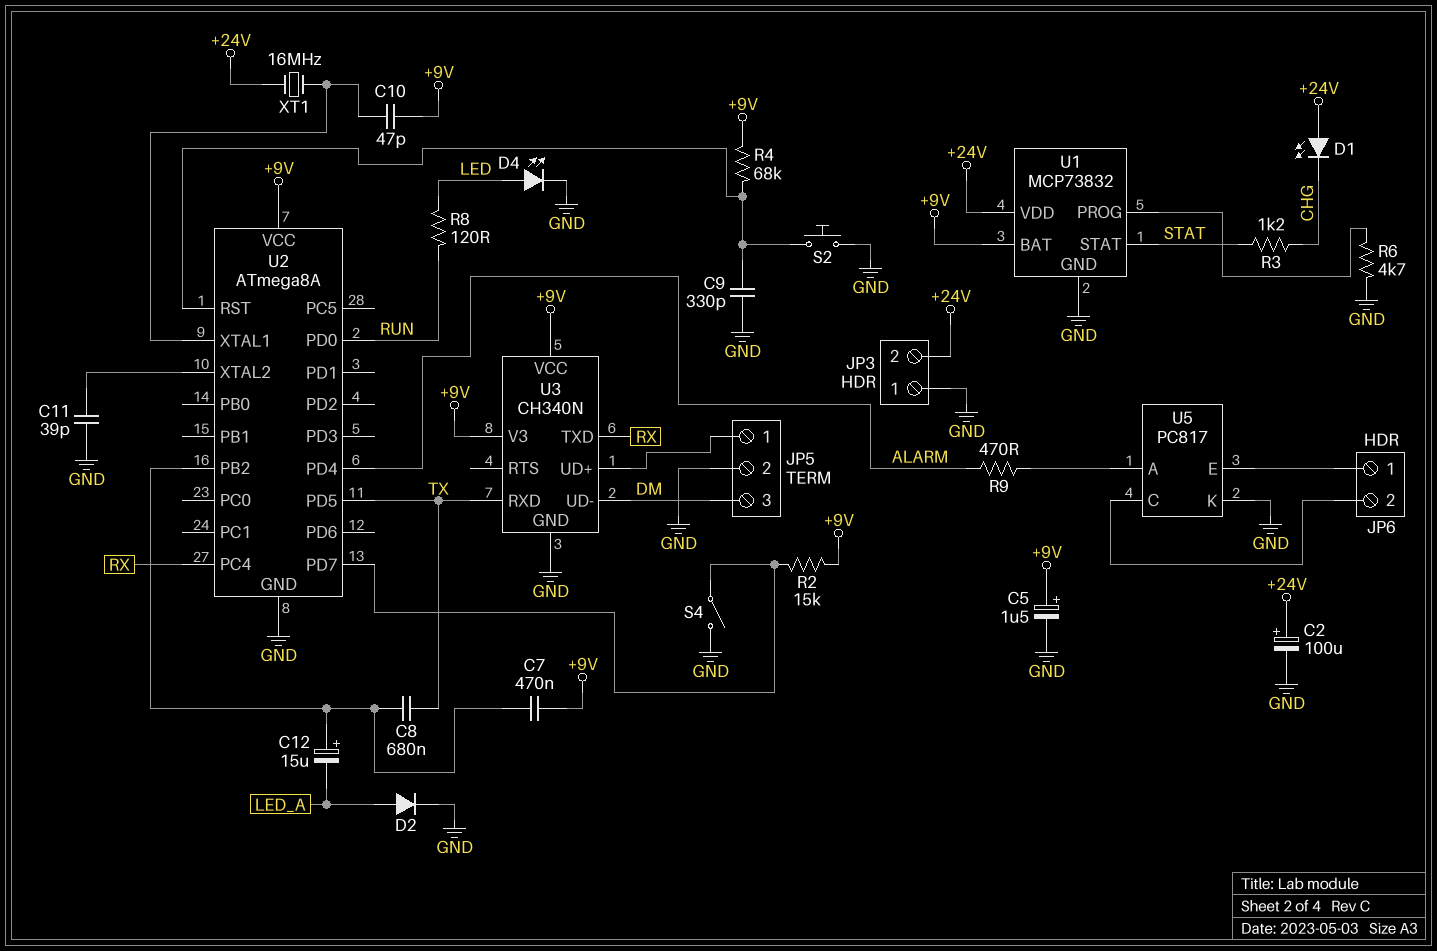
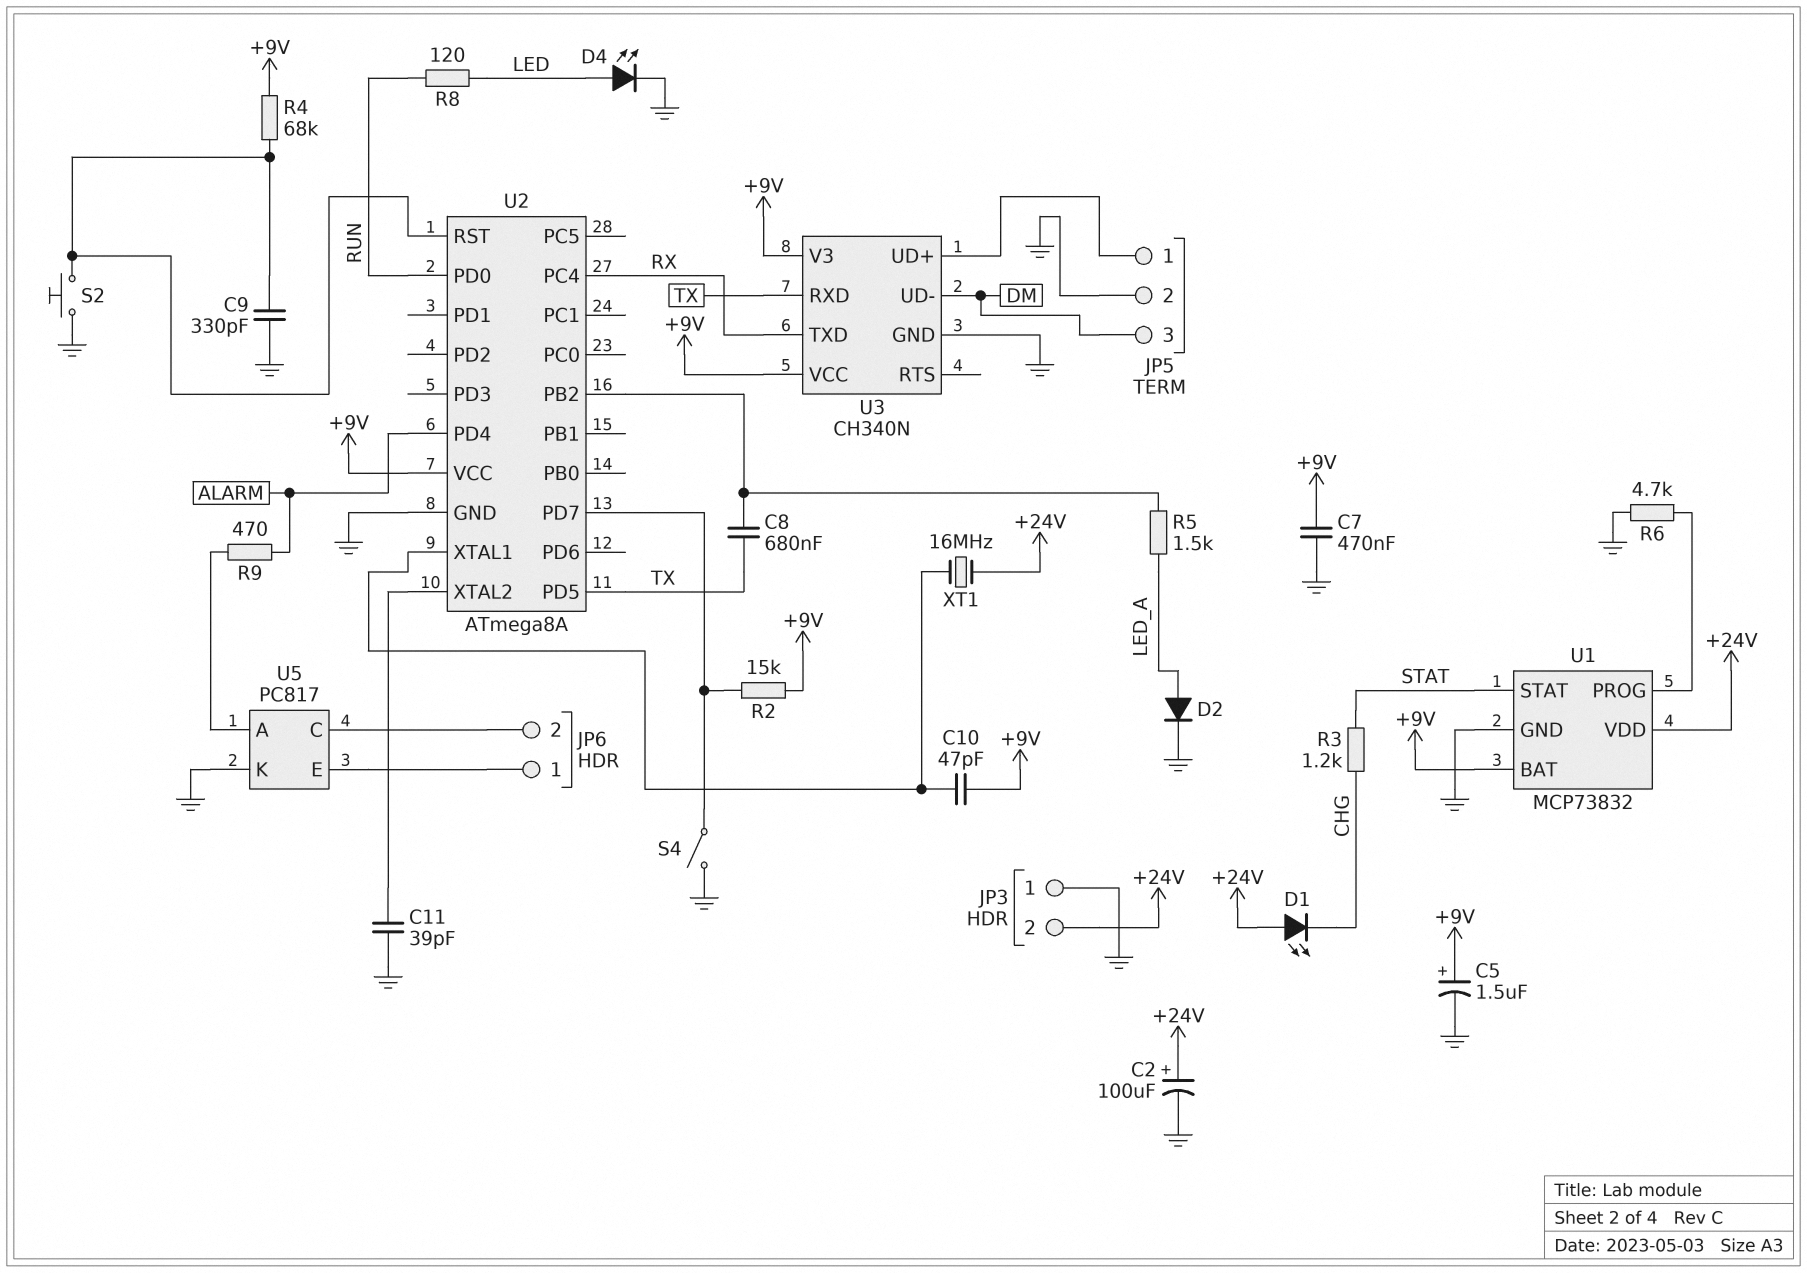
C7: 470nF (+9V, U2/PB2) -> 470nF (+9V, GND)
C12: 15uF (plus U2/PB2, minus LED_A) -> none
R5: none -> 1.5k (LED_A, U2/PB2)

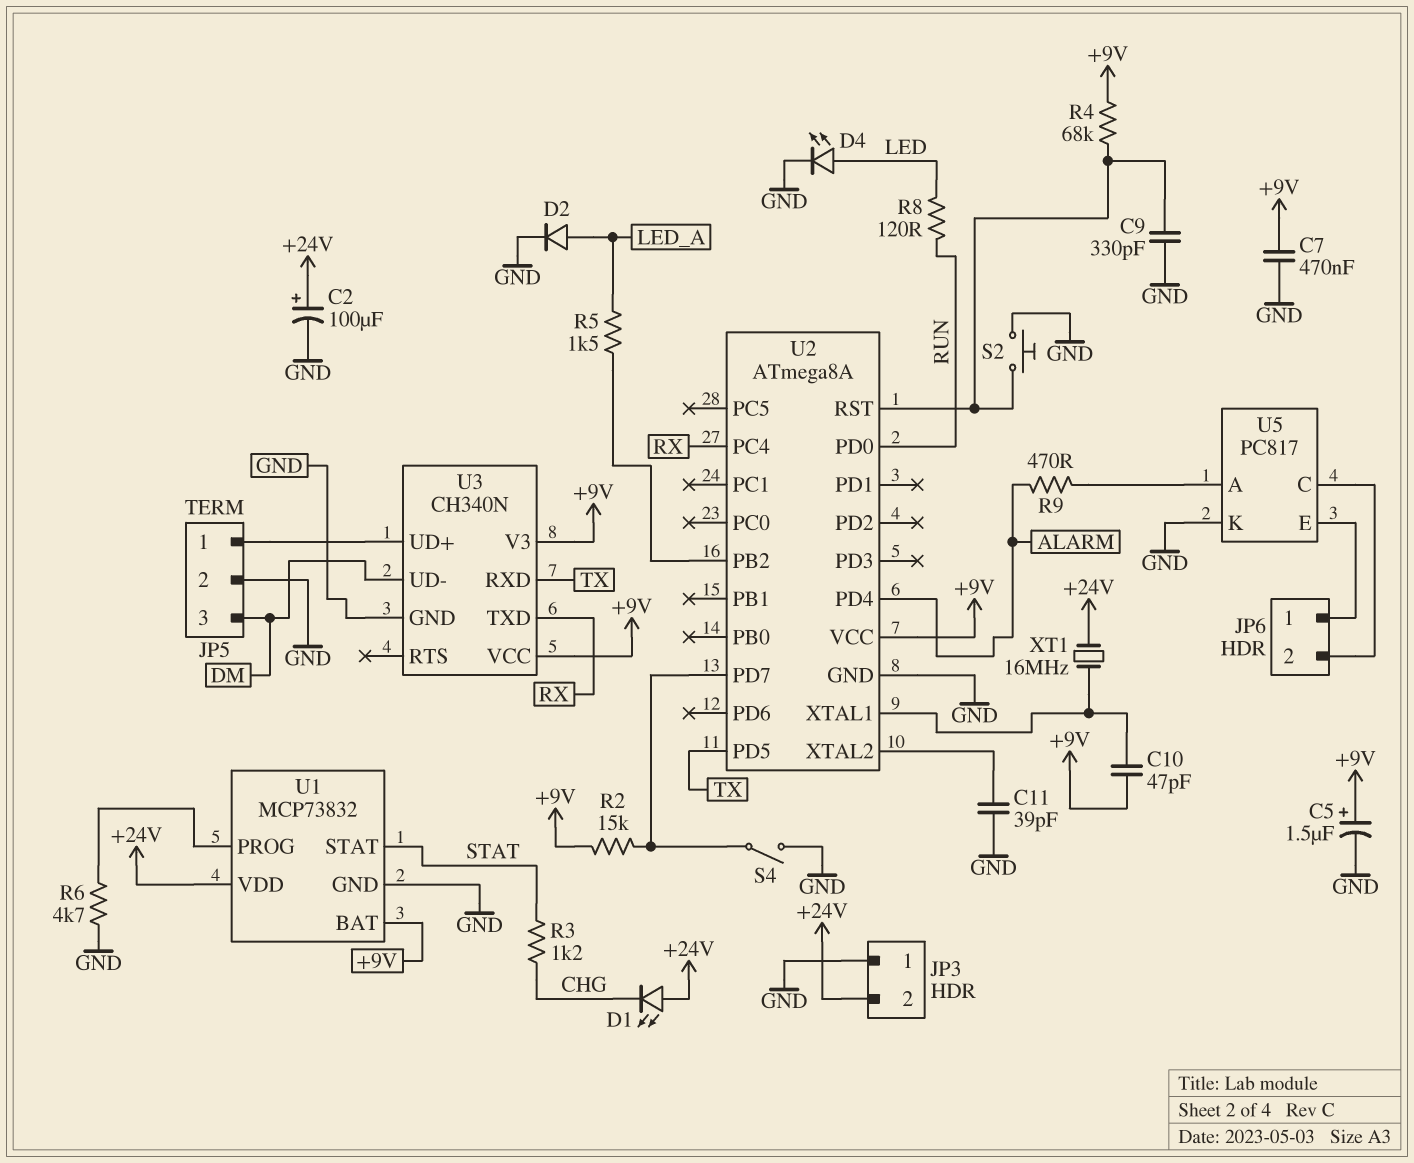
C8: 680nF (TX, U2/PB2) -> none

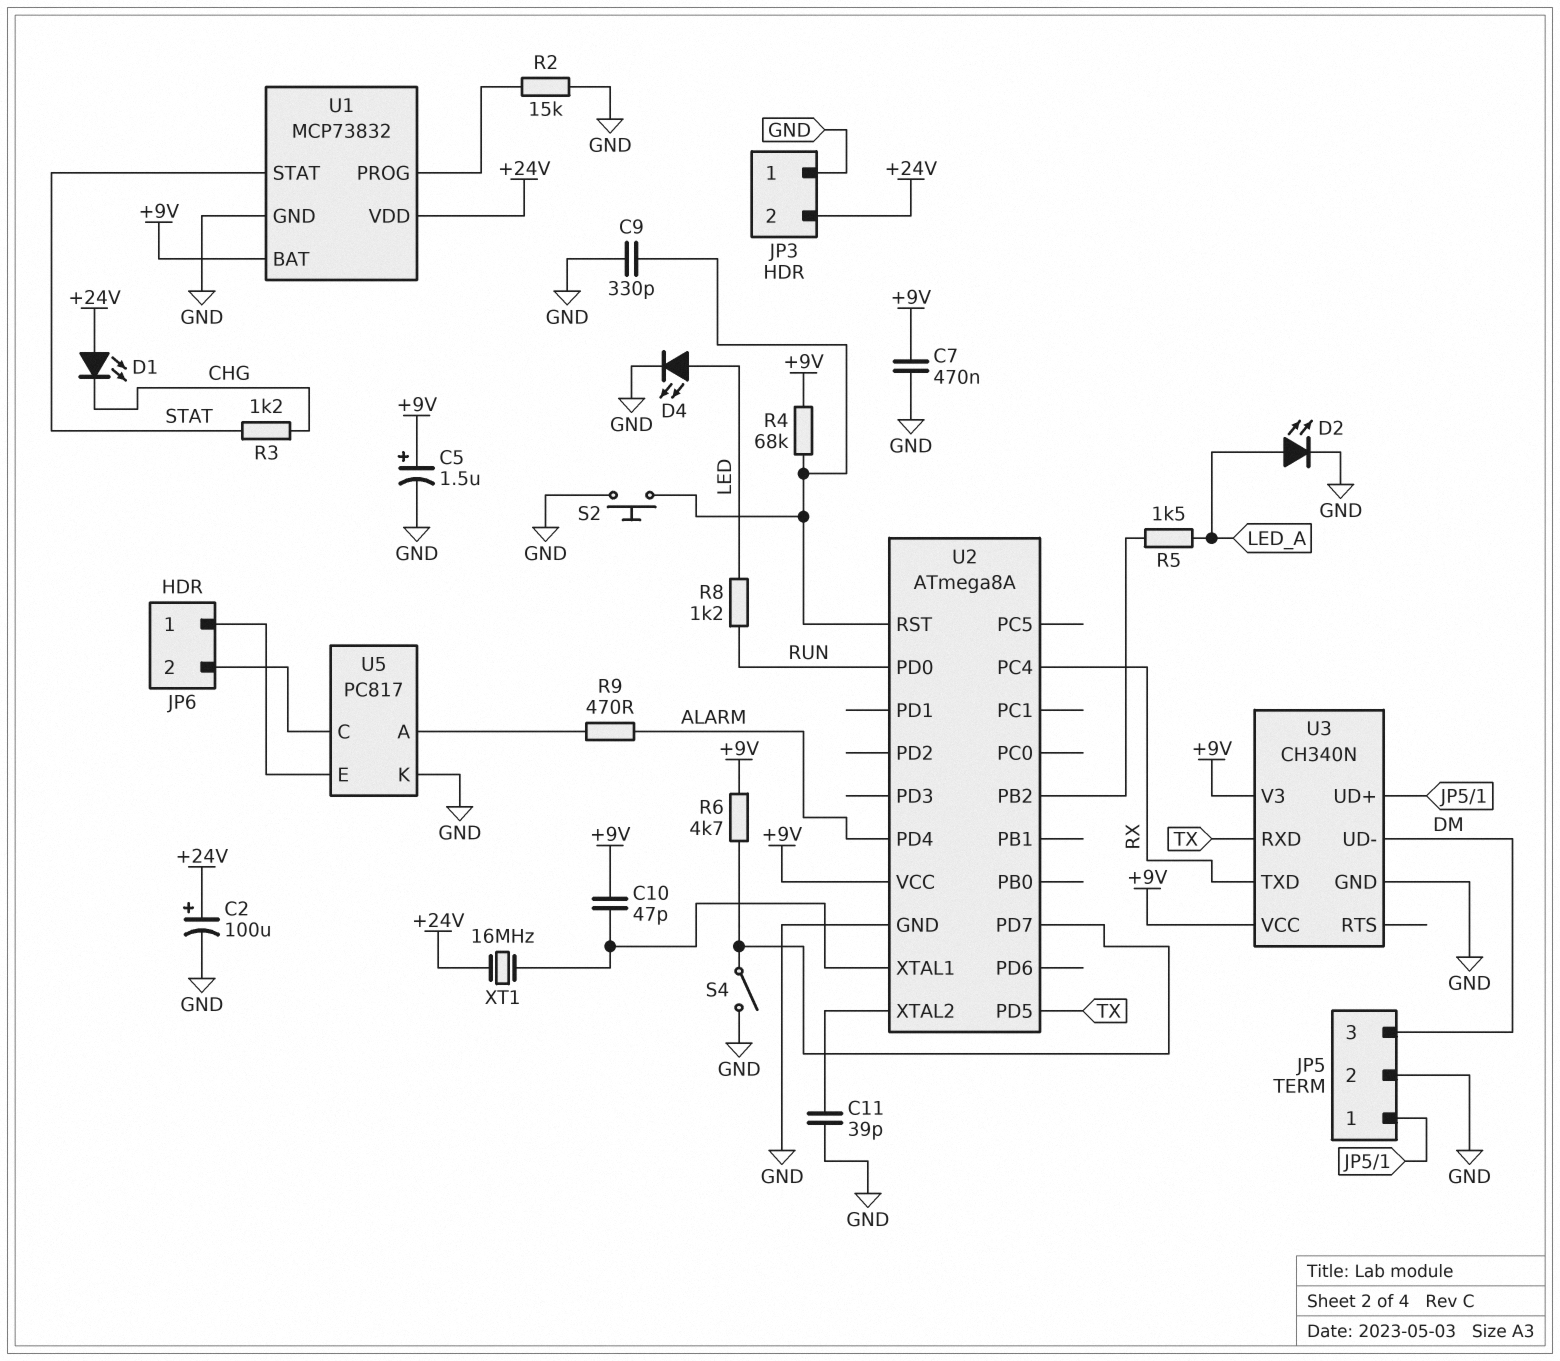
D2: diode (A LED_A, K GND) -> LED (A LED_A, K GND)
R2: 15k (+9V, U2/PD7) -> 15k (GND, U1/PROG)
R6: 4.7k (GND, U1/PROG) -> 4.7k (+9V, U2/PD7)
R8: 120 (LED, RUN) -> 1.2k (LED, RUN)

